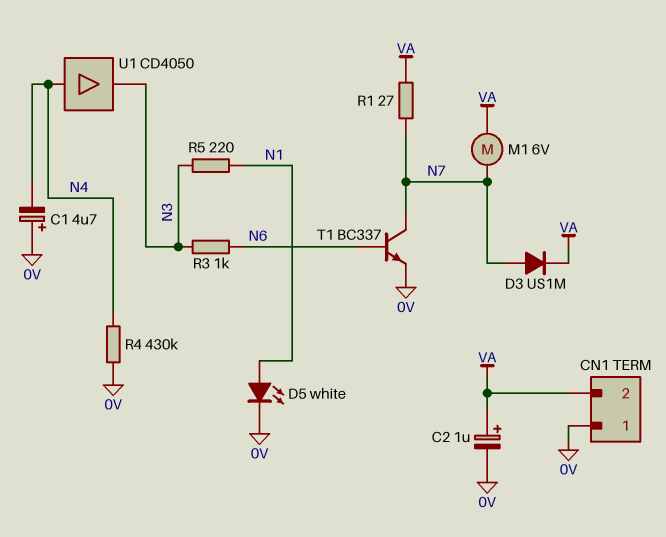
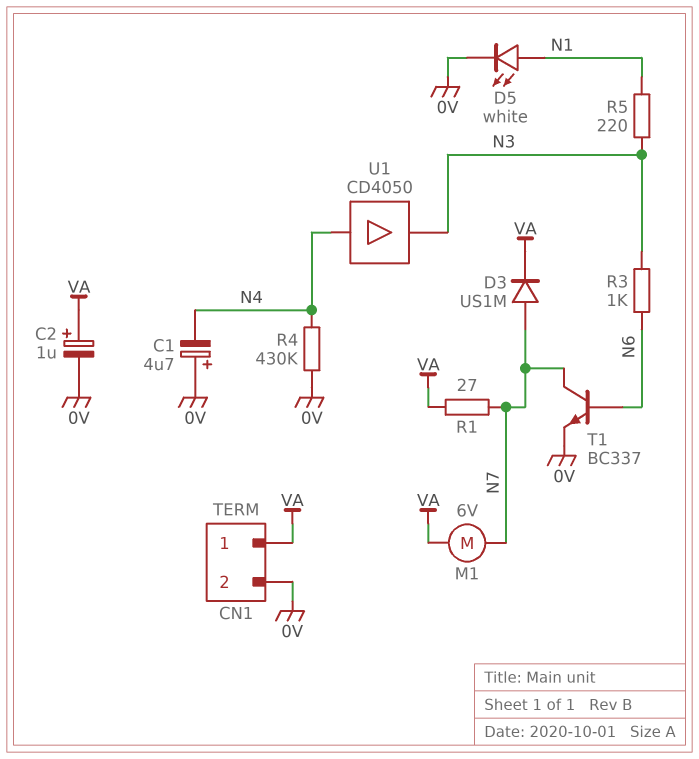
CN1 pin 1: 0V -> VA
CN1 pin 2: VA -> 0V

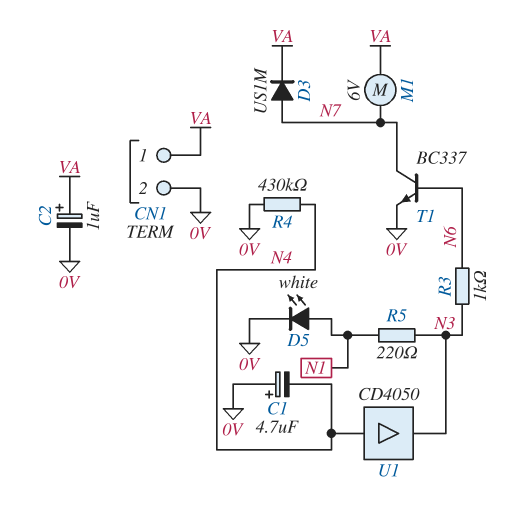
R1: 27 (N7, VA) -> none

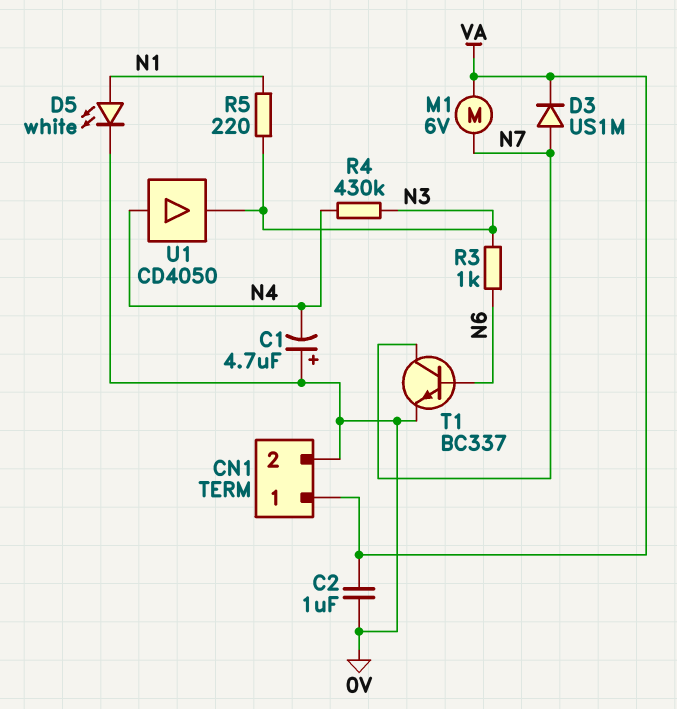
C2: 1uF (plus VA, minus 0V) -> 1uF (0V, VA)
R4: 430k (0V, N4) -> 430k (N3, N4)

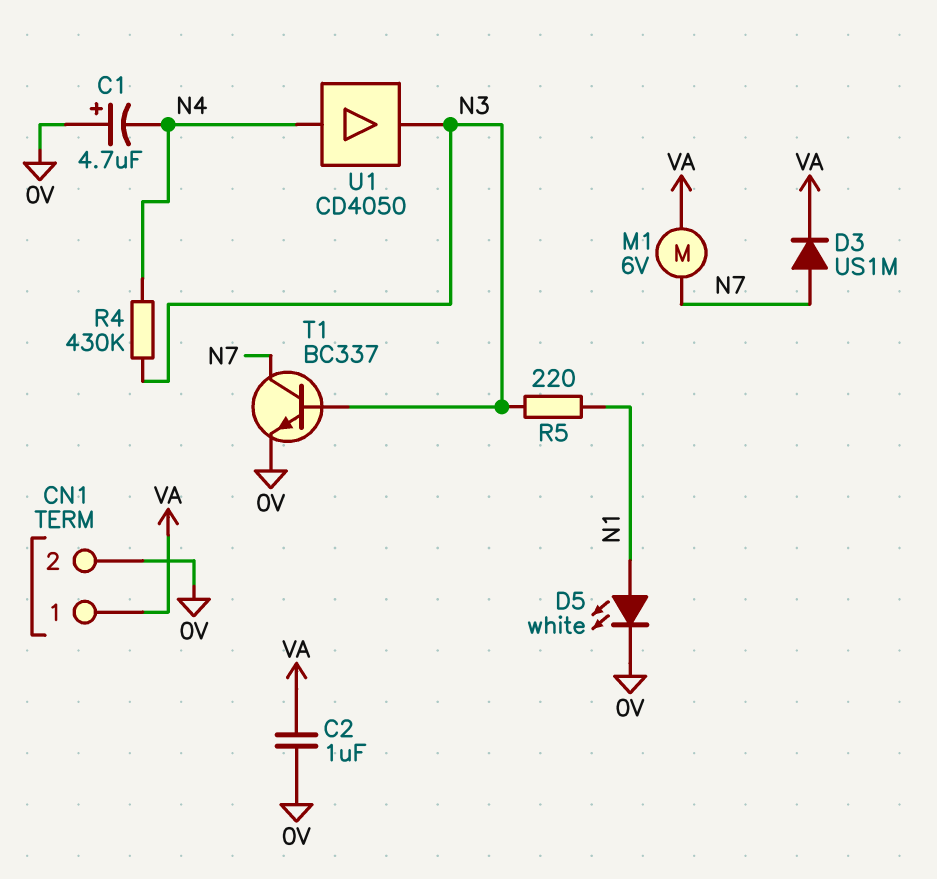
R3: 1k (N3, N6) -> none
T1: NPN BC337 (B N6, C N7, E 0V) -> NPN BC337 (B N3, C N7, E 0V)

